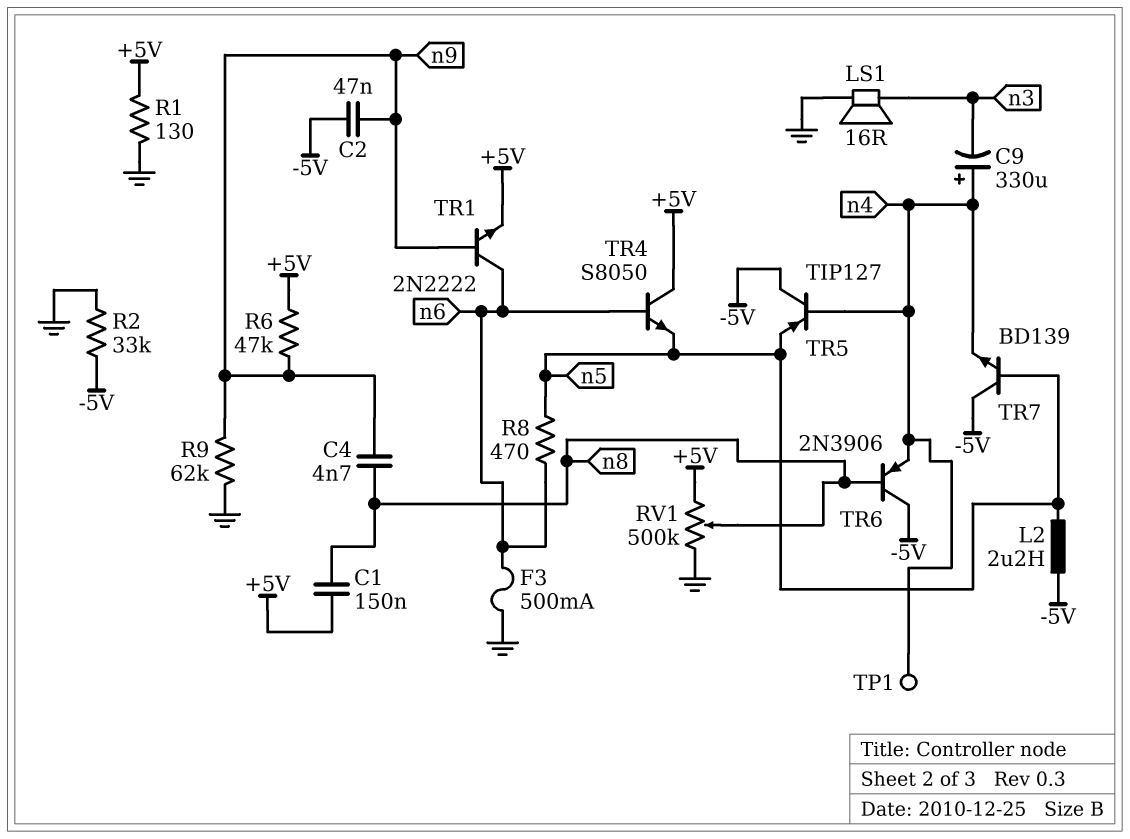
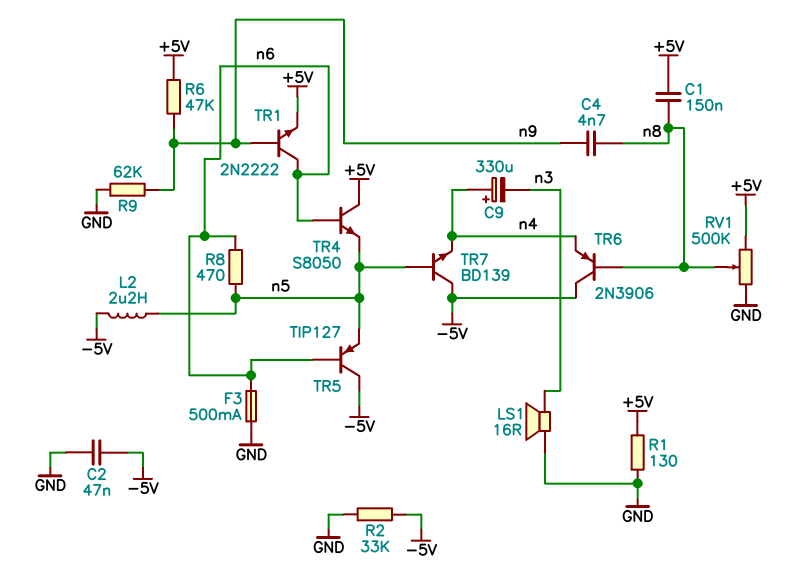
C2: 47nF (-5V, n9) -> 47nF (-5V, GND)
TP1: test point (n4) -> none
TR5: PNP TIP127 (B n4, C -5V, E n5) -> PNP TIP127 (B n6, C -5V, E n5)

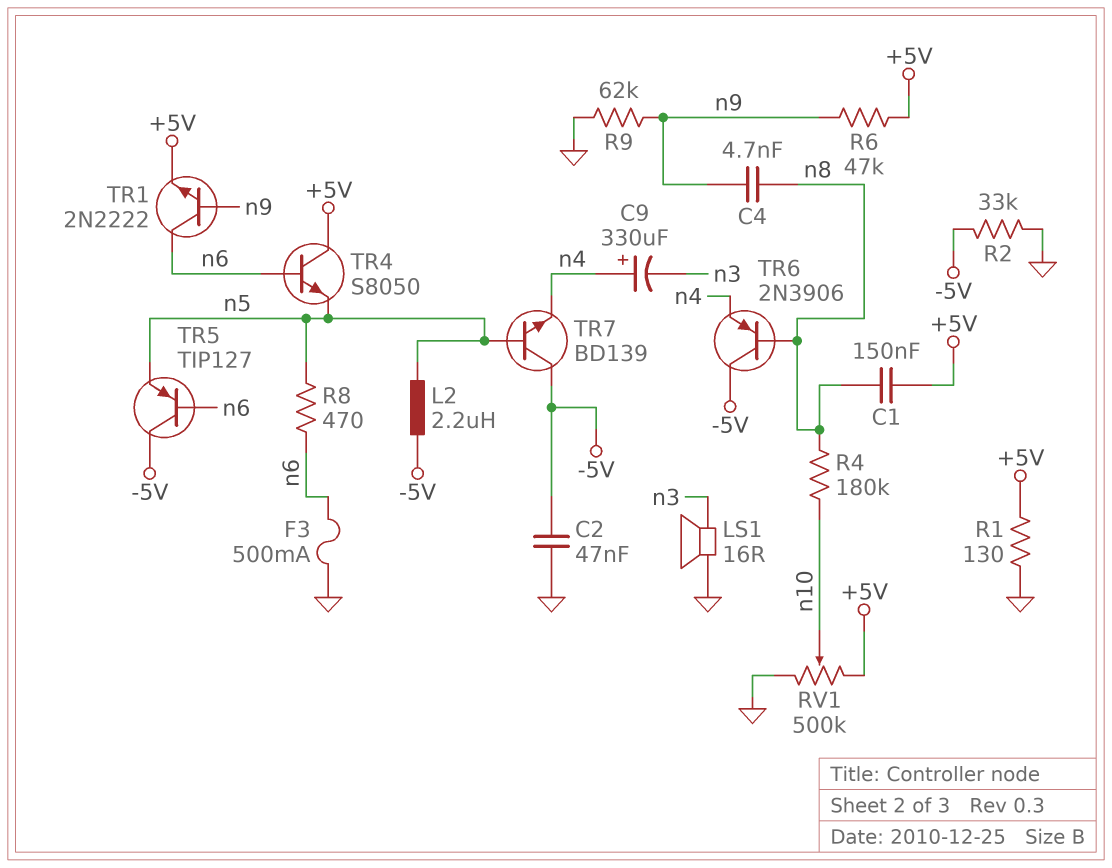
R4: none -> 180k (n8, n10)
RV1: 500k (+5V, GND, wiper n8) -> 500k (+5V, GND, wiper n10)

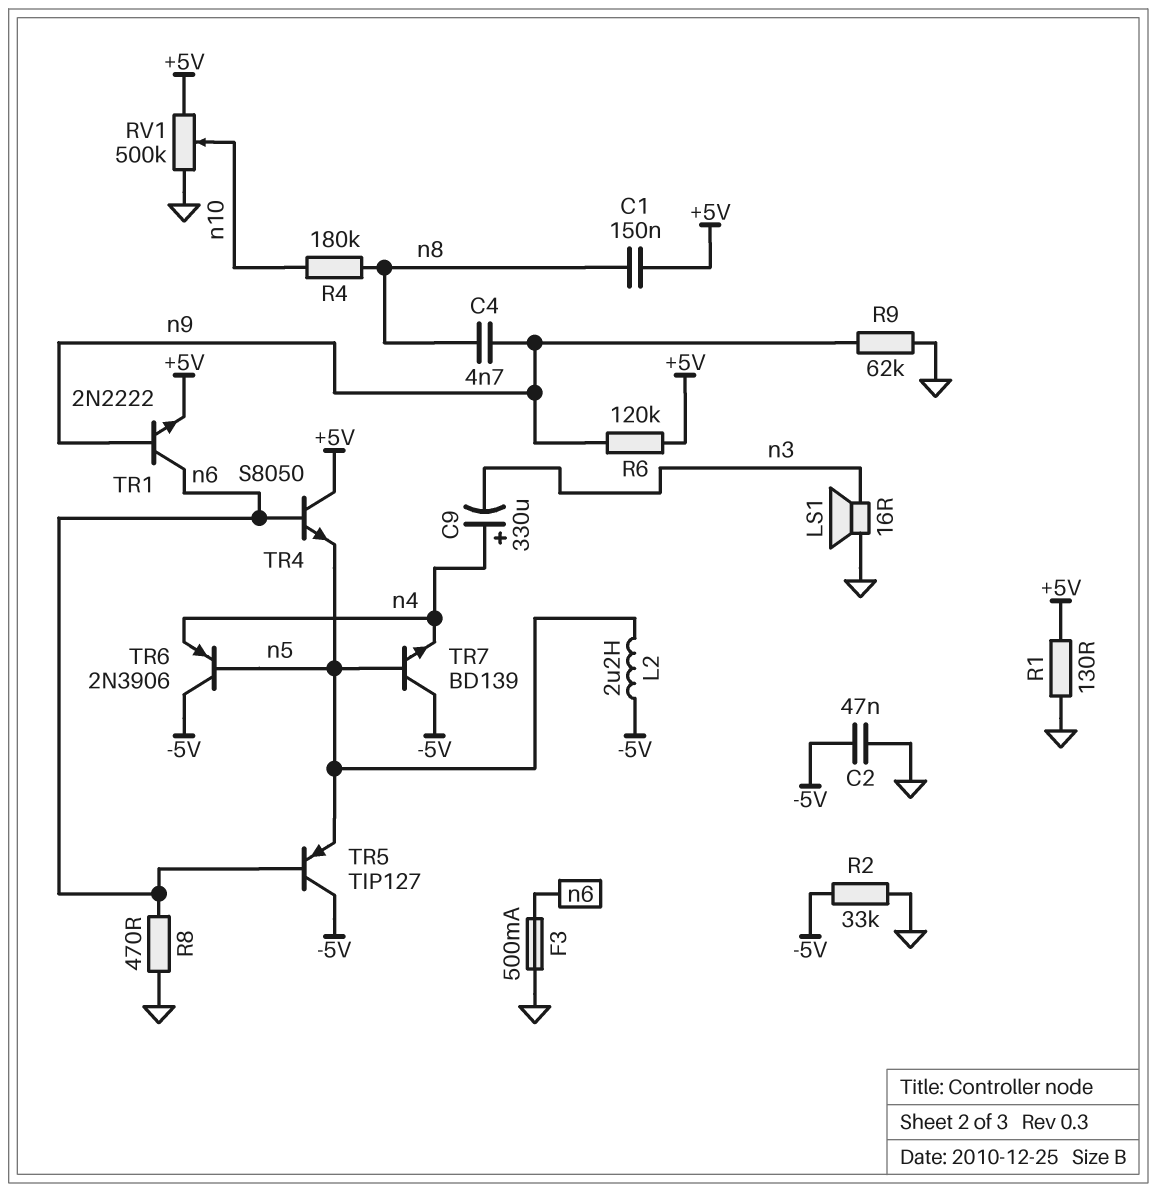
R6: 47k (+5V, n9) -> 120k (+5V, n9)
R8: 470 (n5, n6) -> 470 (GND, n6)
TR6: PNP 2N3906 (B n8, C -5V, E n4) -> PNP 2N3906 (B n5, C -5V, E n4)

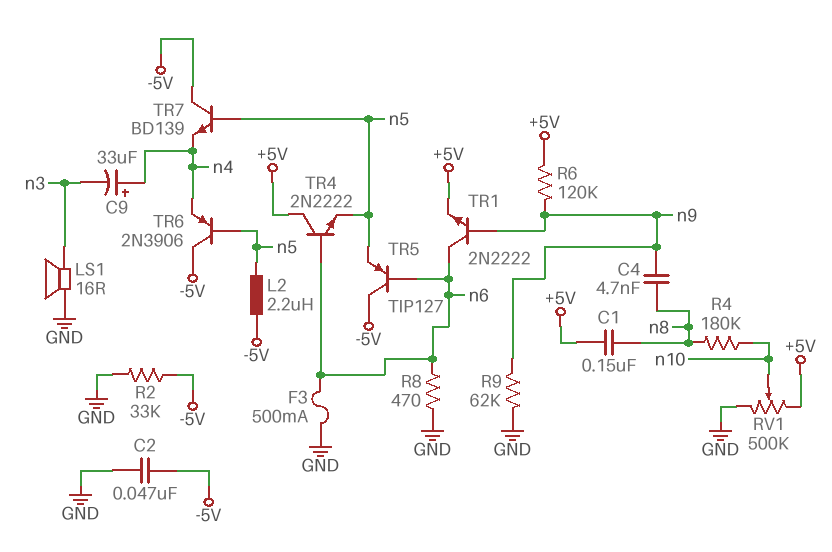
C9: 330uF (plus n4, minus n3) -> 33uF (plus n4, minus n3)
R1: 130 (+5V, GND) -> none
TR4: NPN S8050 (B n6, C +5V, E n5) -> NPN 2N2222 (B n6, C +5V, E n5)

